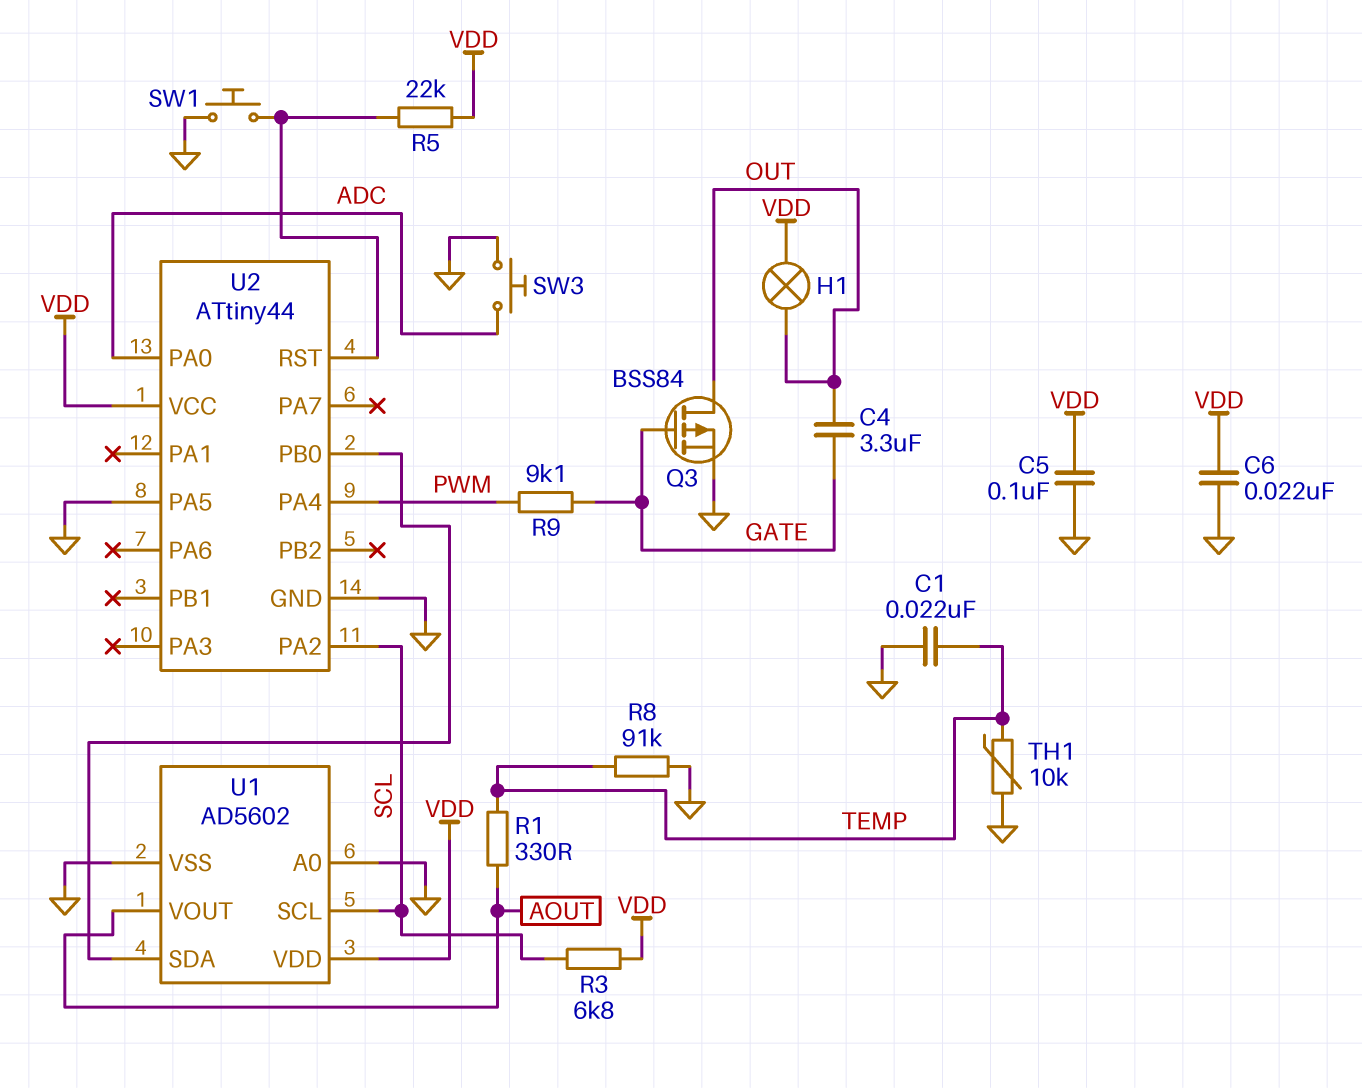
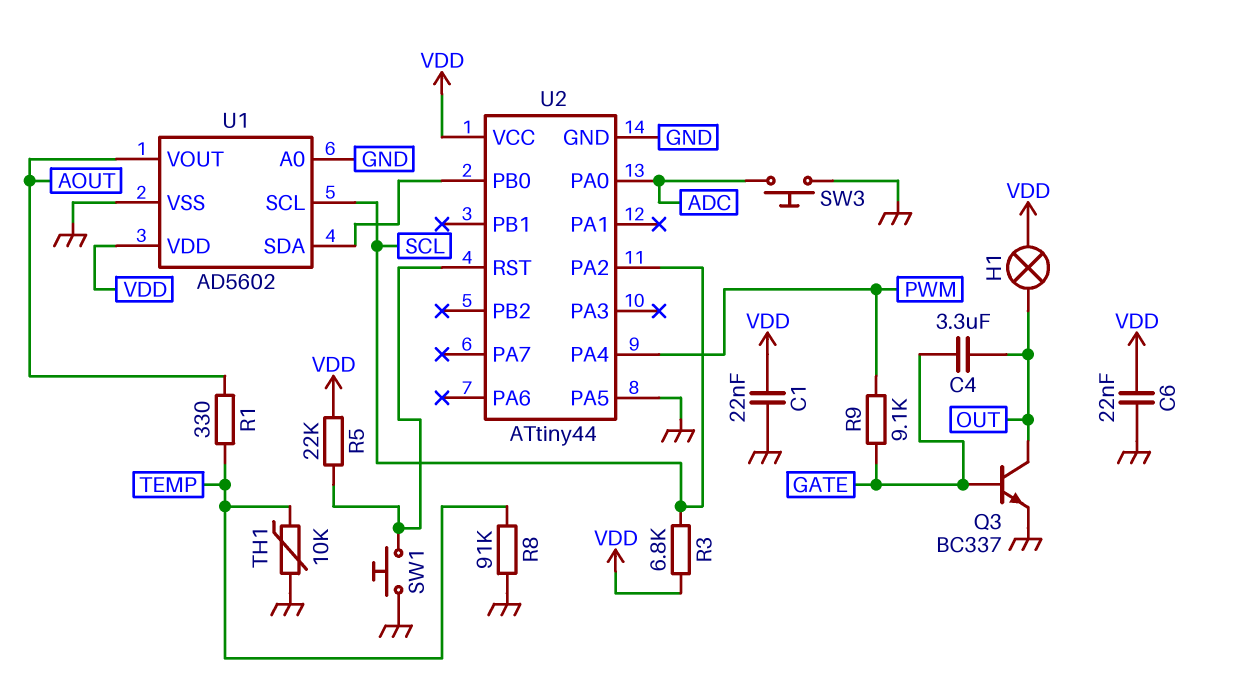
C1: 22nF (GND, TEMP) -> 22nF (GND, VDD)
C5: 100nF (GND, VDD) -> none
Q3: PMOS BSS84 (G GATE, D OUT, S GND) -> NPN BC337 (B GATE, C OUT, E GND)

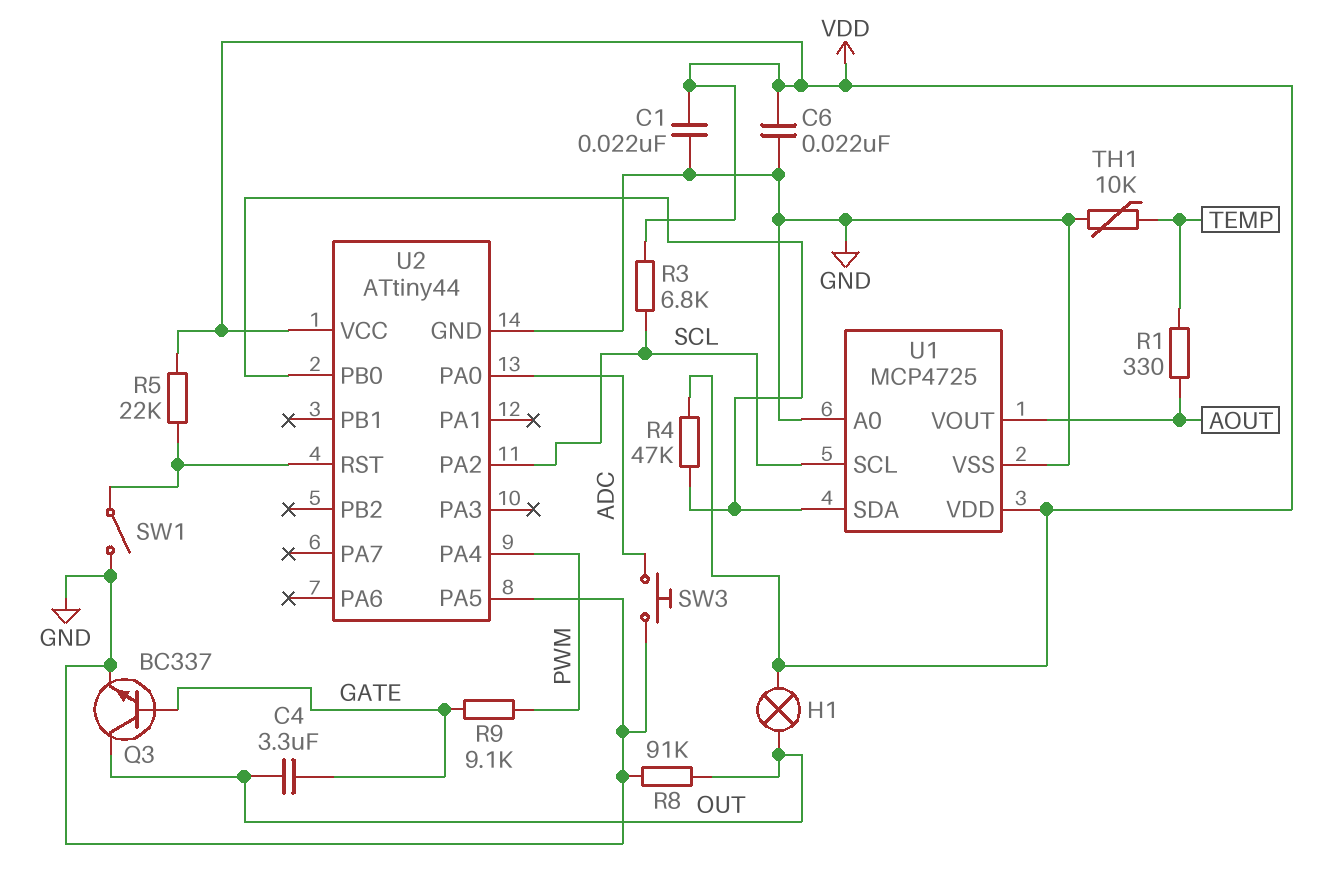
R4: none -> 47k (U1/SDA, VDD)
R8: 91k (GND, TEMP) -> 91k (GND, OUT)
SW1: button (GND, U2/RST) -> switch (GND, U2/RST)
U1: AD5602 -> MCP4725

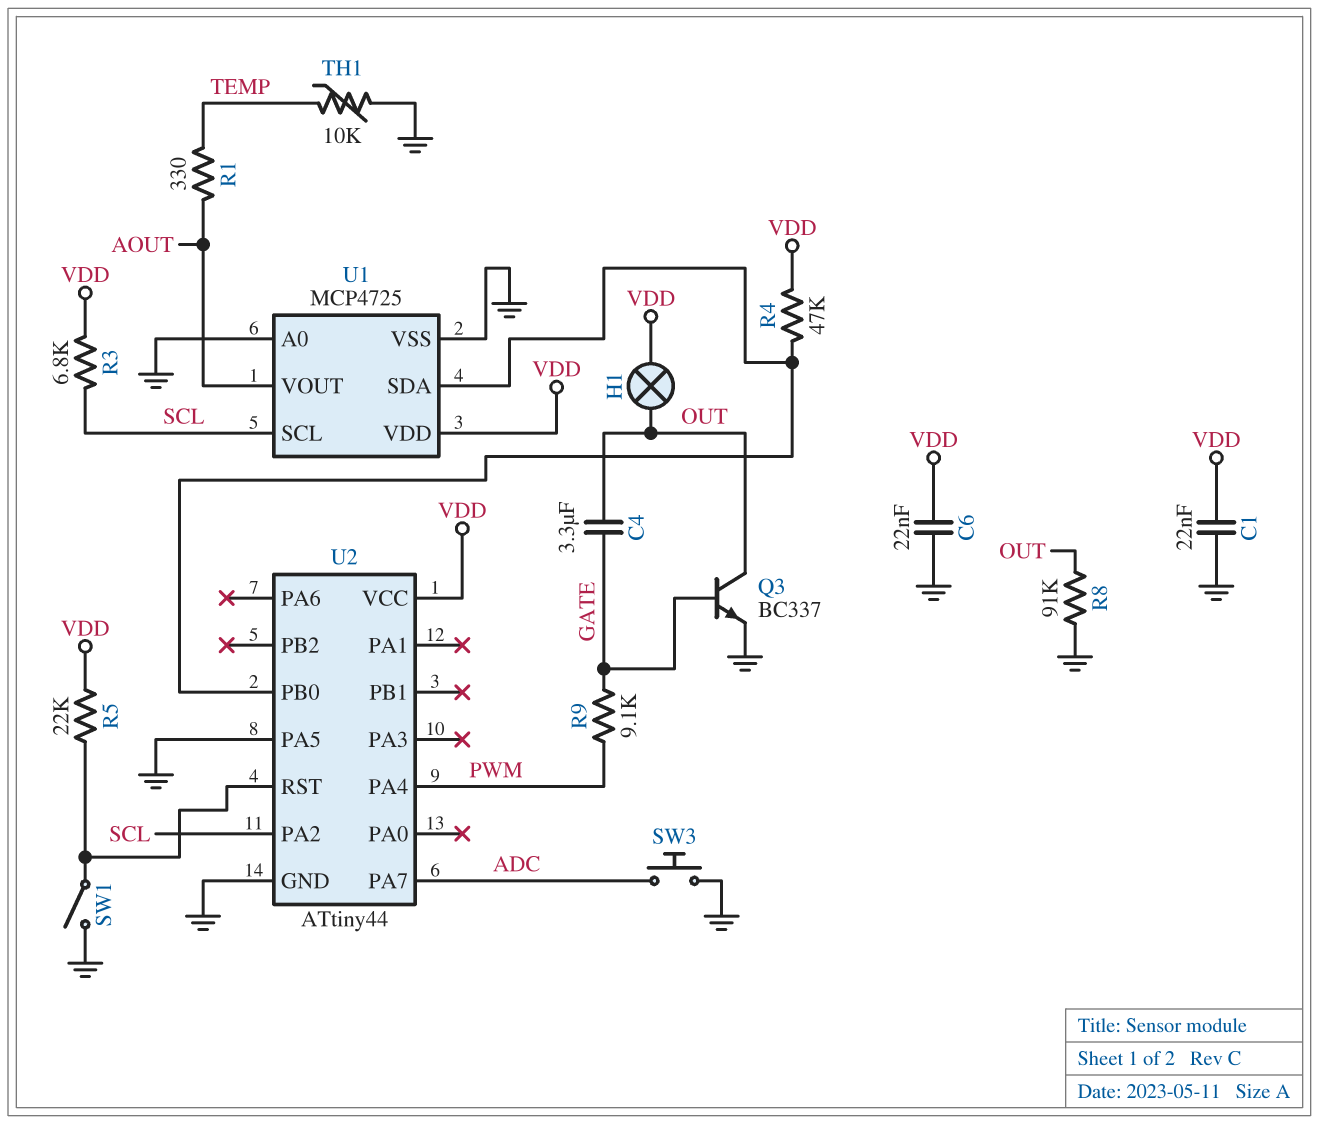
U2 pin PA0: ADC -> none
U2 pin PA7: none -> ADC

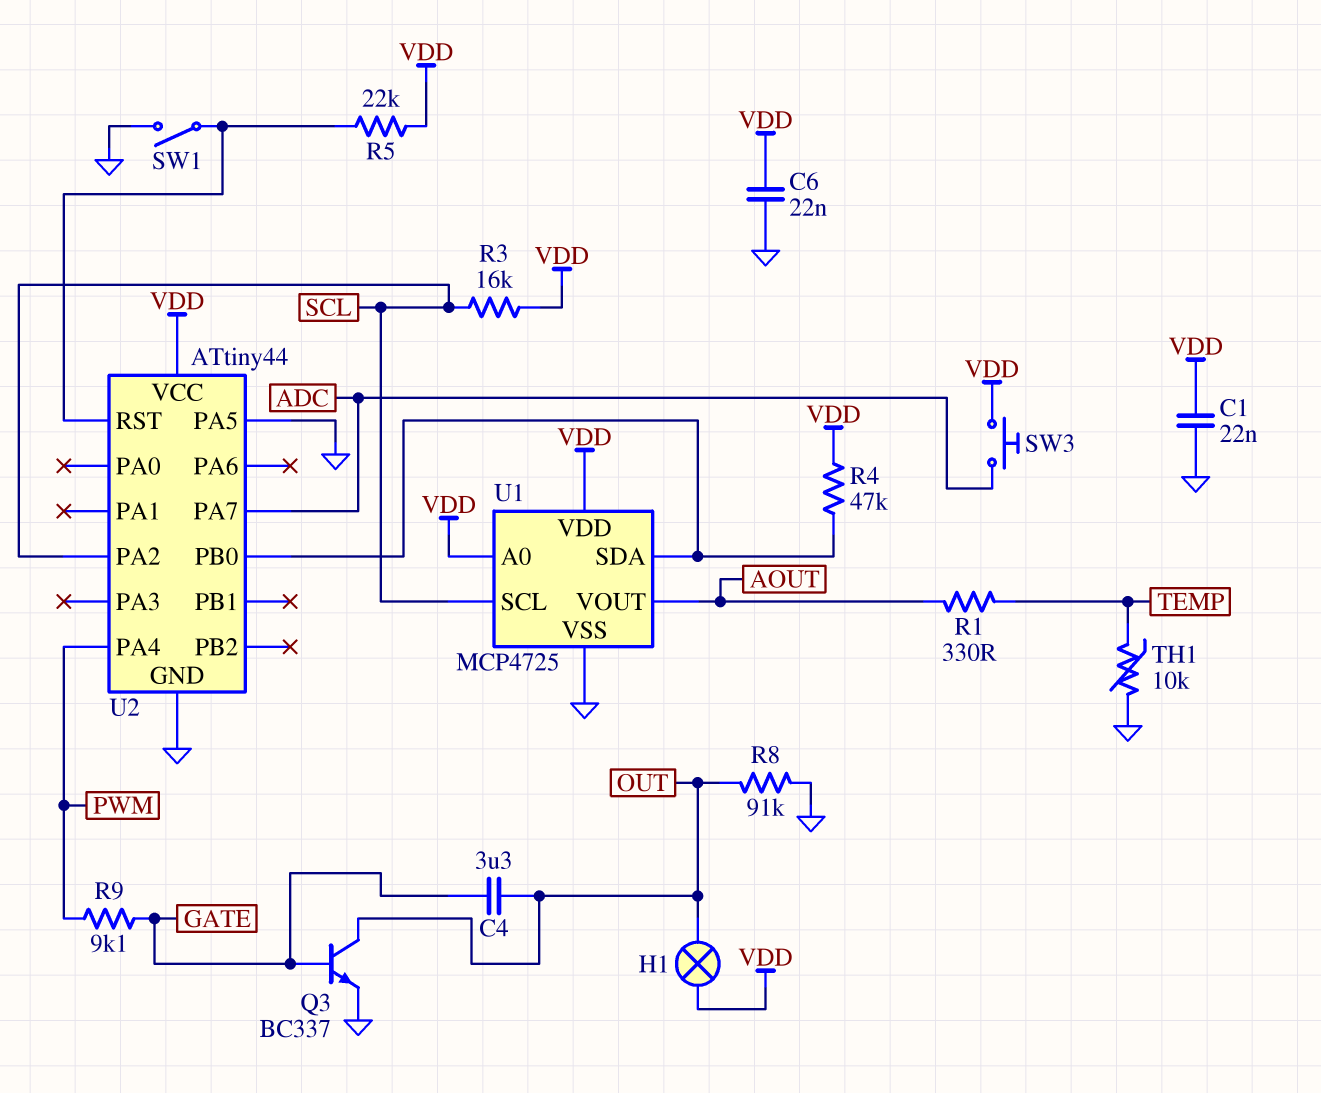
R3: 6.8k (SCL, VDD) -> 16k (SCL, VDD)
SW3: button (ADC, GND) -> button (ADC, VDD)
U1 pin A0: GND -> VDD

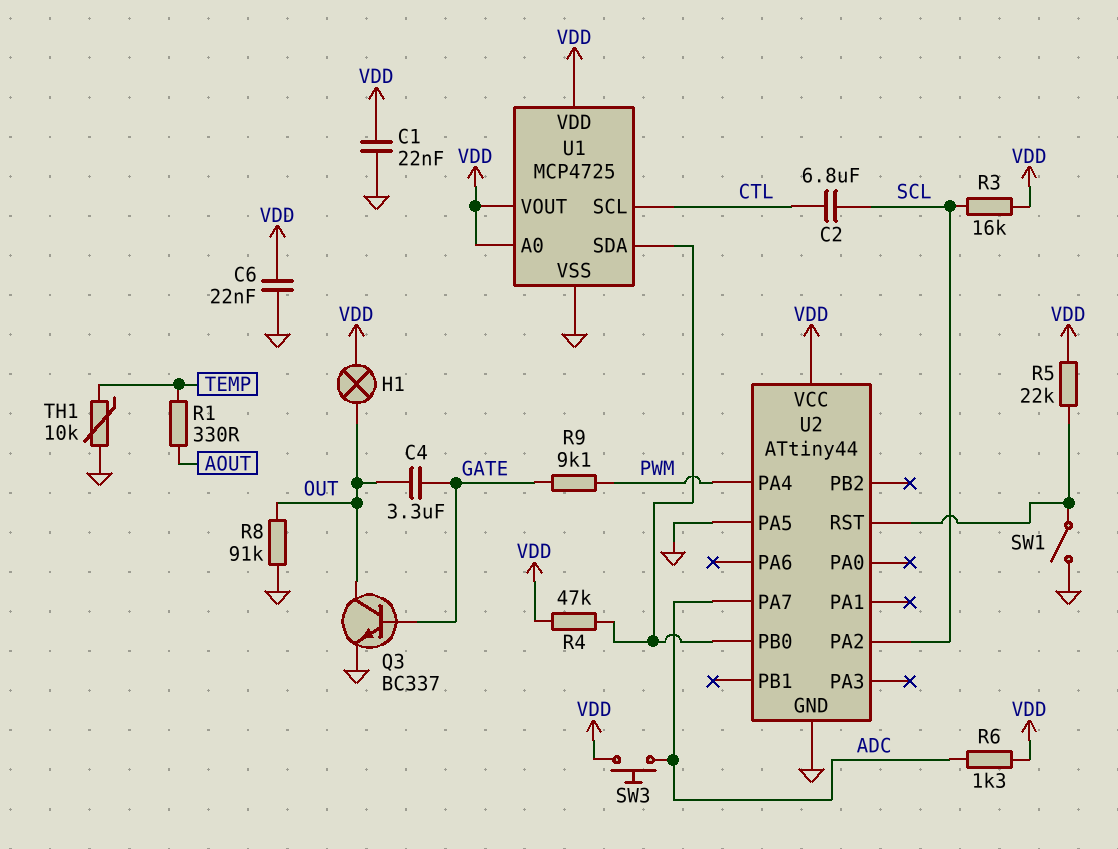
C2: none -> 6.8uF (CTL, SCL)
R6: none -> 1.3k (ADC, VDD)
U1 pin SCL: SCL -> CTL
U1 pin VOUT: AOUT -> VDD

